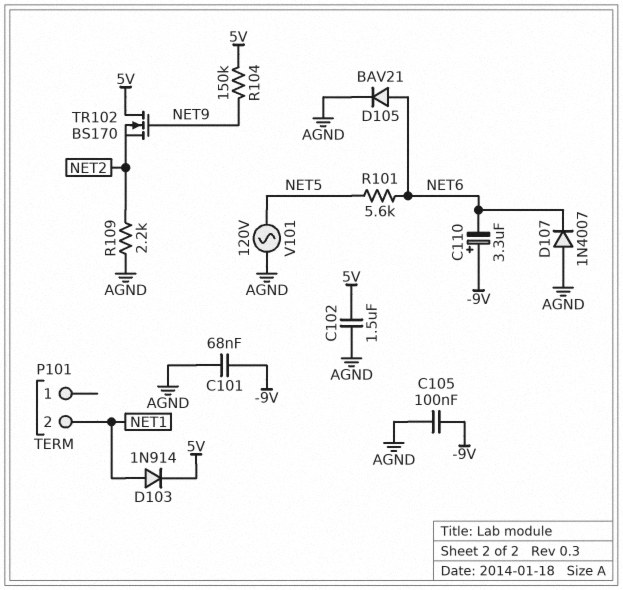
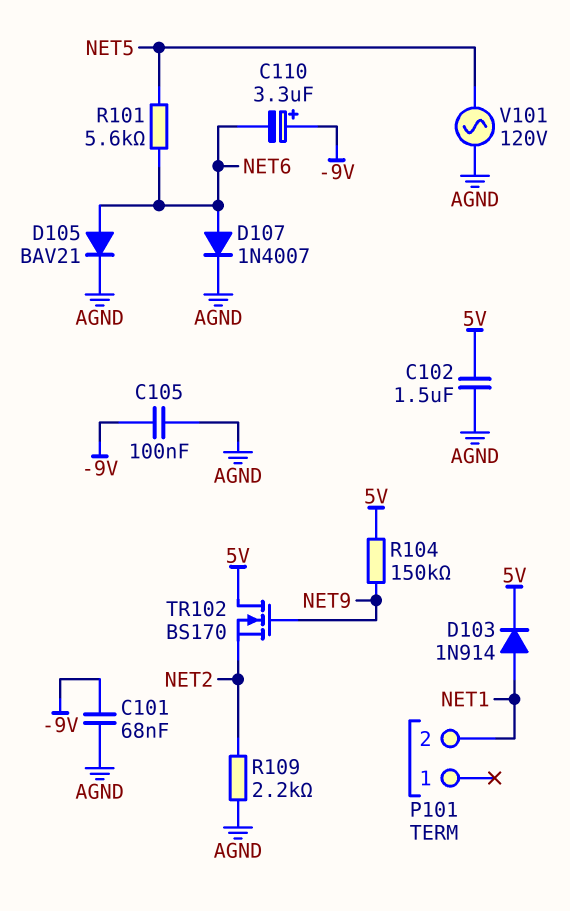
D107: diode 1N4007 (A AGND, K NET6) -> diode 1N4007 (A NET6, K AGND)

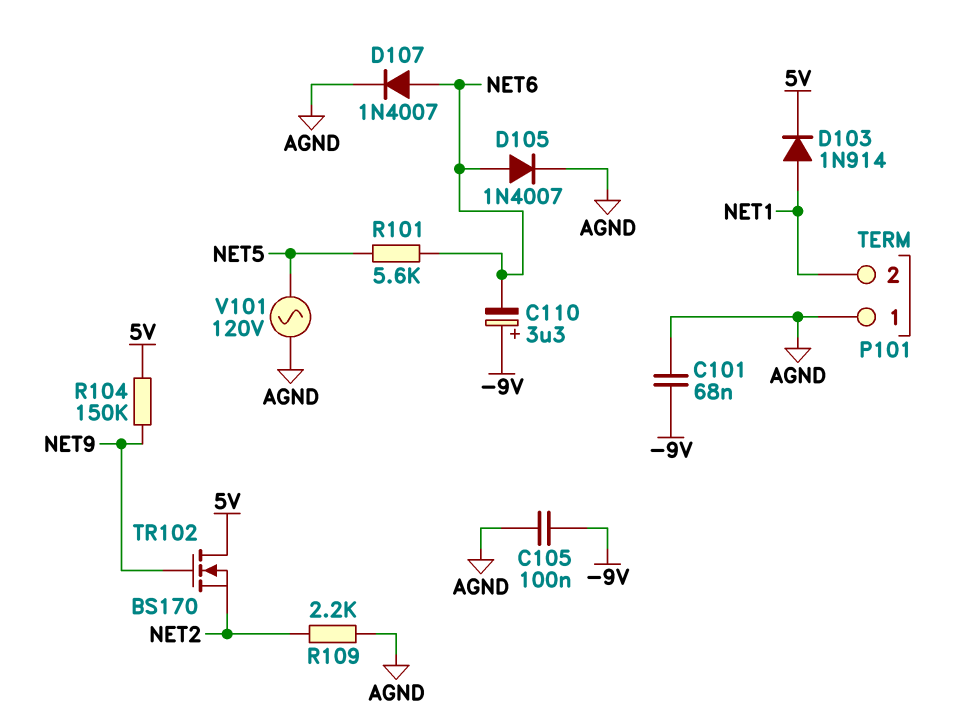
C102: 1.5uF (5V, AGND) -> none
D105: diode BAV21 (A NET6, K AGND) -> diode 1N4007 (A NET6, K AGND)
P101 pin 1: none -> AGND

